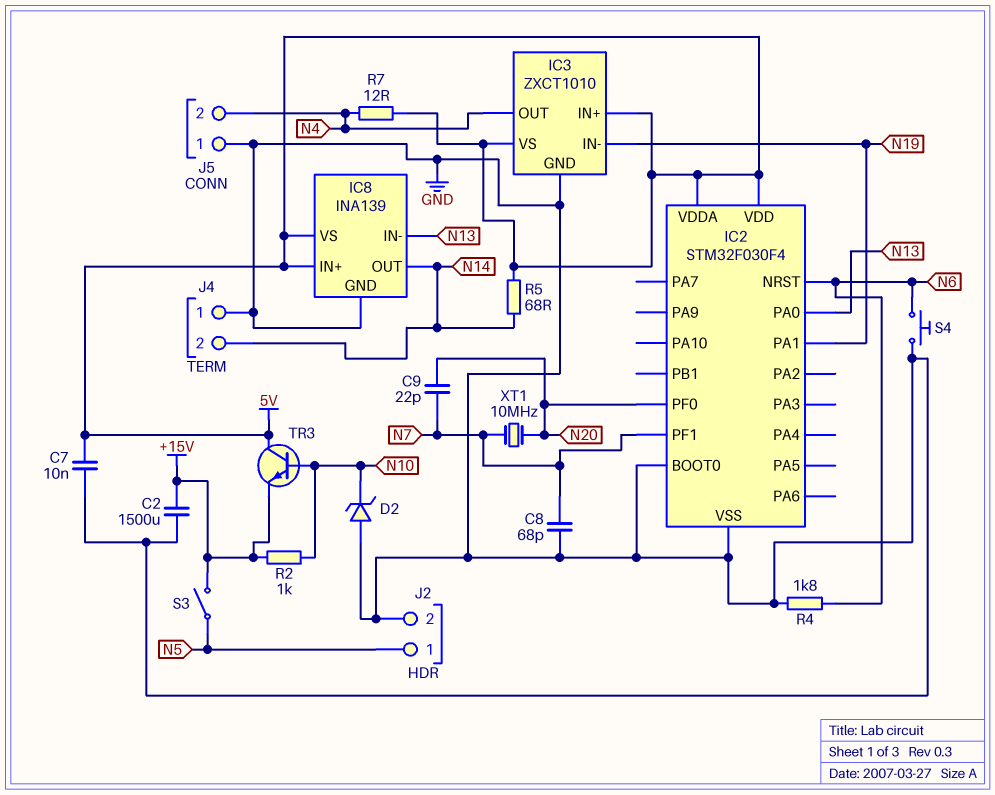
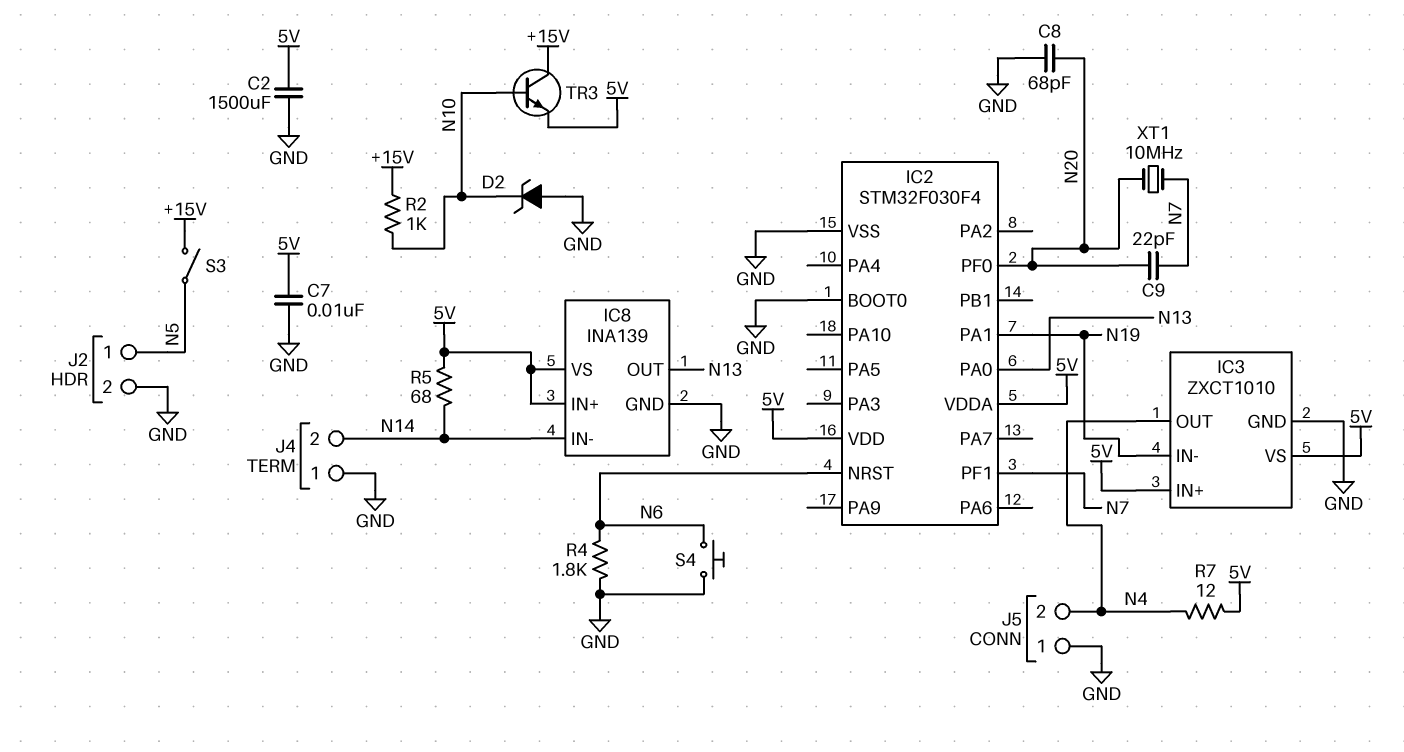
C2: 1500uF (+15V, GND) -> 1500uF (5V, GND)
C8: 68pF (GND, N7) -> 68pF (GND, N20)
IC8 pin IN-: N13 -> N14
IC8 pin OUT: N14 -> N13
TR3: NPN (B N10, C 5V, E +15V) -> NPN (B N10, C +15V, E 5V)

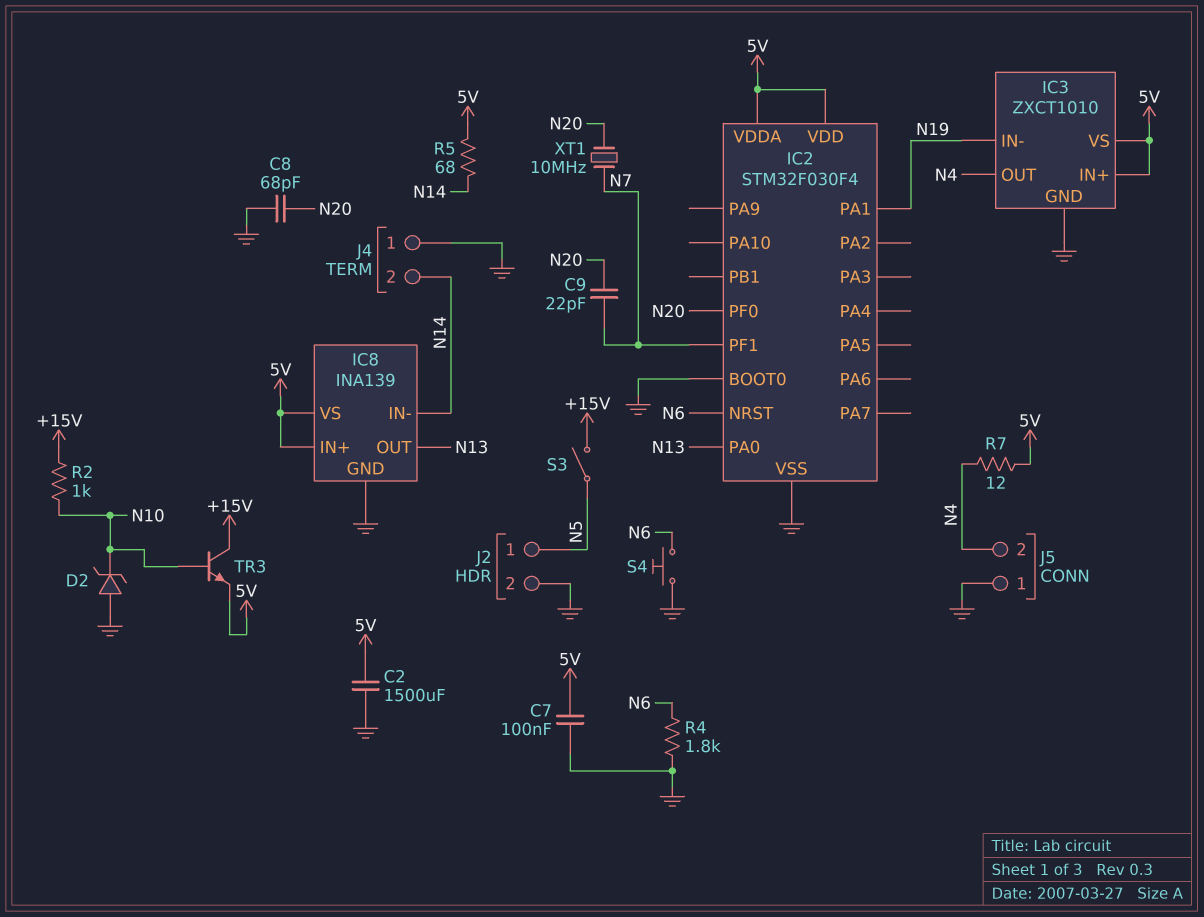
C7: 10nF (5V, GND) -> 100nF (5V, GND)

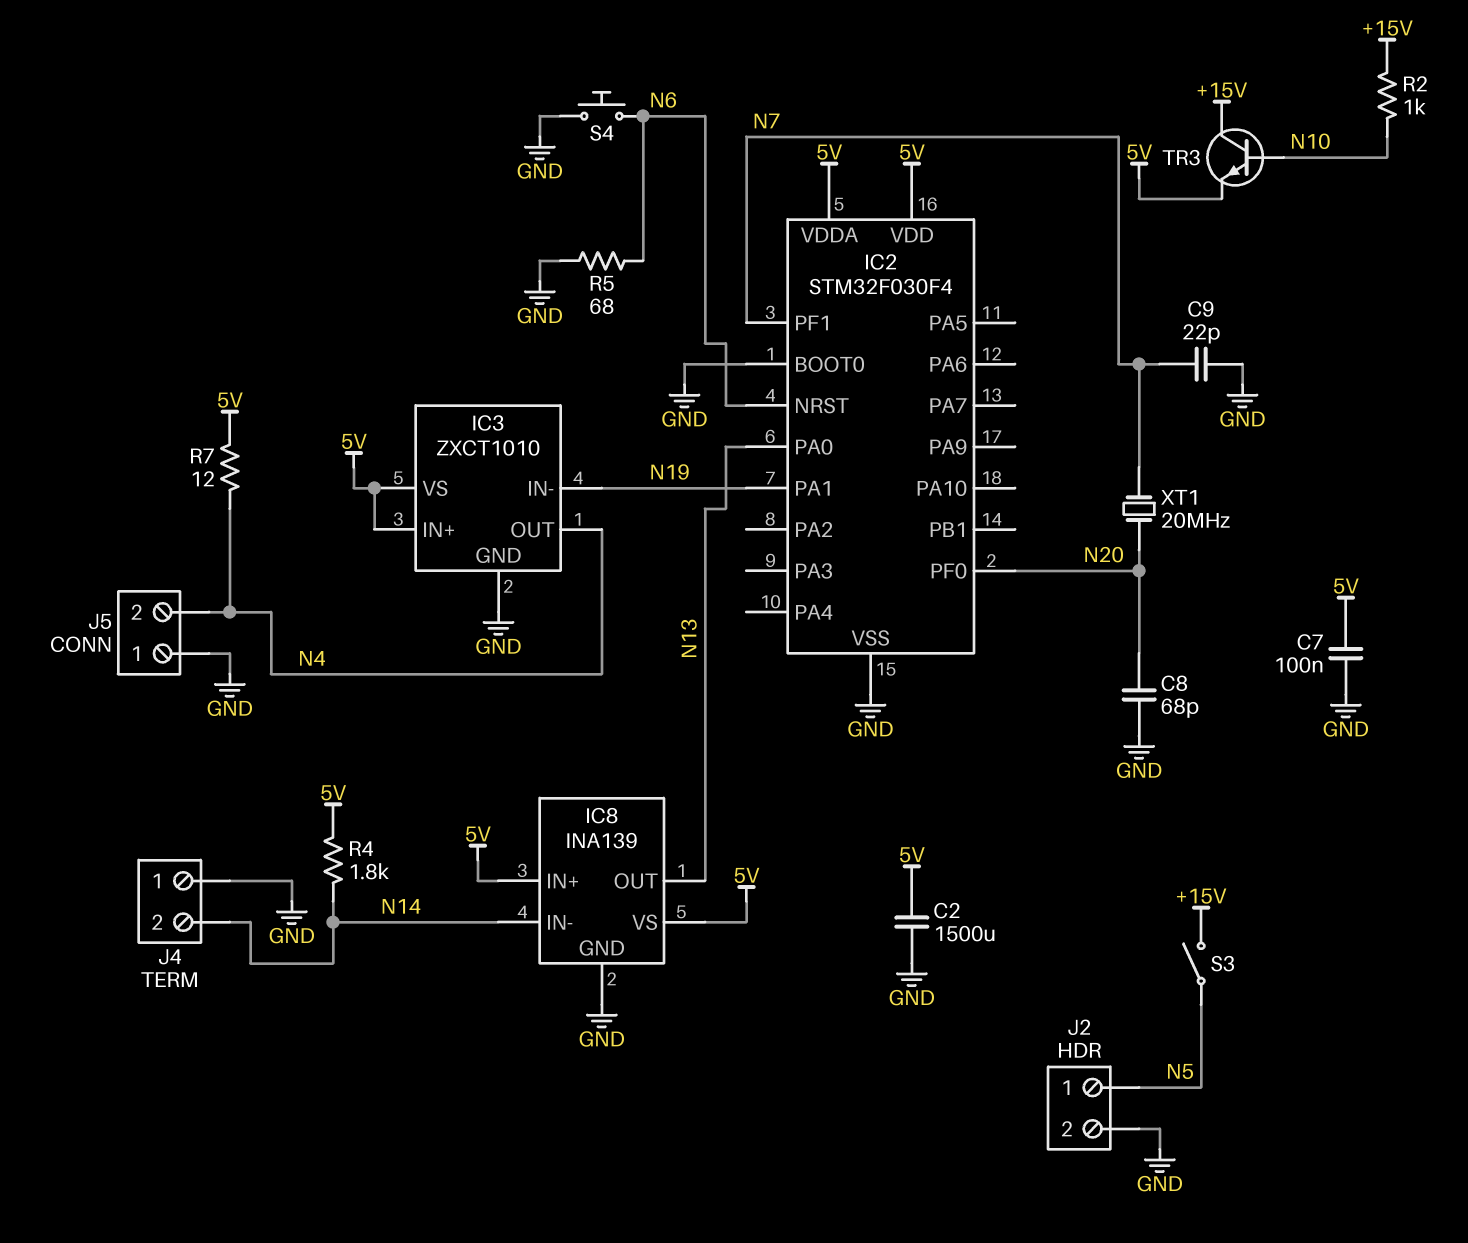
C9: 22pF (N7, N20) -> 22pF (GND, N7)
D2: zener (A GND, K N10) -> none
R4: 1.8k (GND, N6) -> 1.8k (5V, N14)
R5: 68 (5V, N14) -> 68 (GND, N6)
XT1: 10MHz (N7, N20) -> 20MHz (N7, N20)

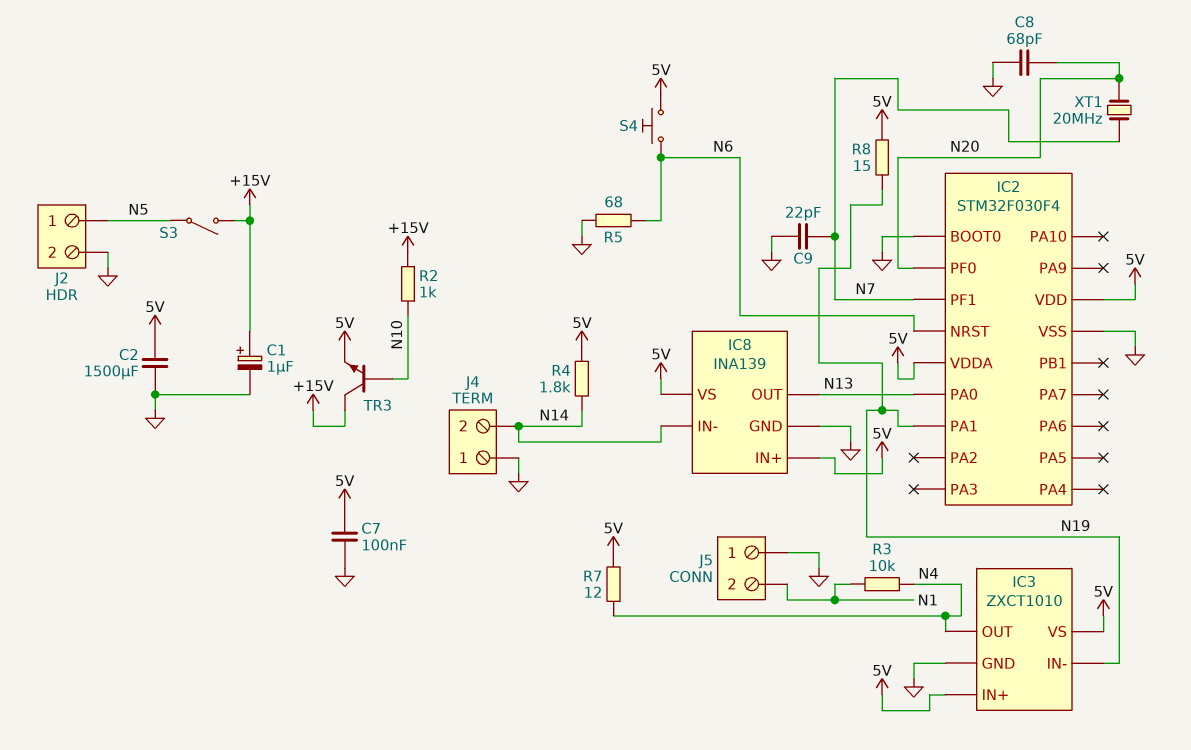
C1: none -> 1uF (plus +15V, minus GND)
J5 pin 2: N4 -> N1
R3: none -> 10k (N1, N4)
R8: none -> 15 (5V, N19)
S4: button (GND, N6) -> button (5V, N6)

